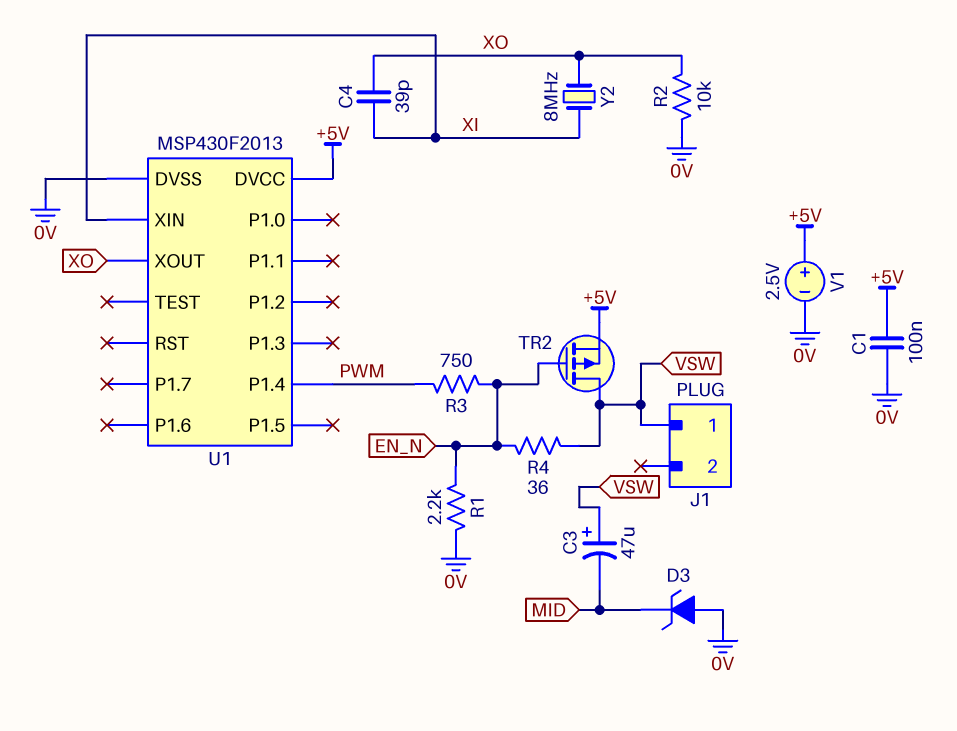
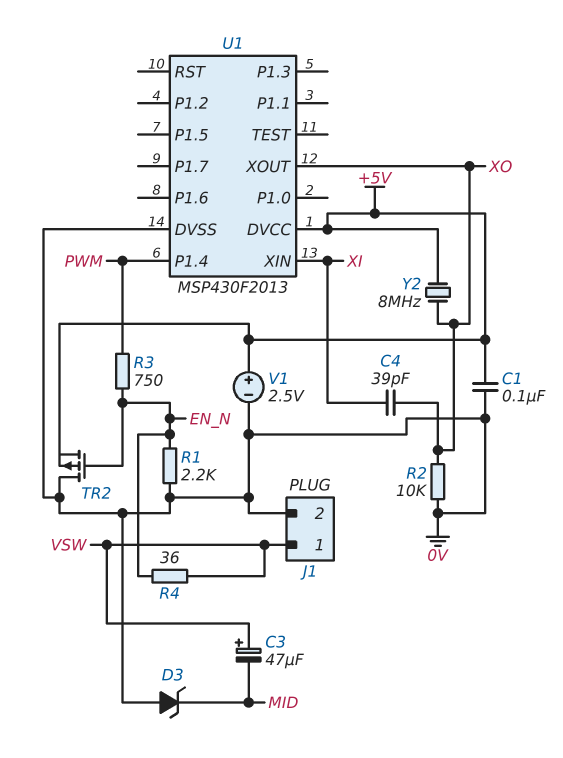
J1 pin 2: none -> 0V
TR2: PMOS (G EN_N, D VSW, S +5V) -> PMOS (G EN_N, D 0V, S +5V)
Y2: 8MHz (XI, XO) -> 8MHz (+5V, XO)

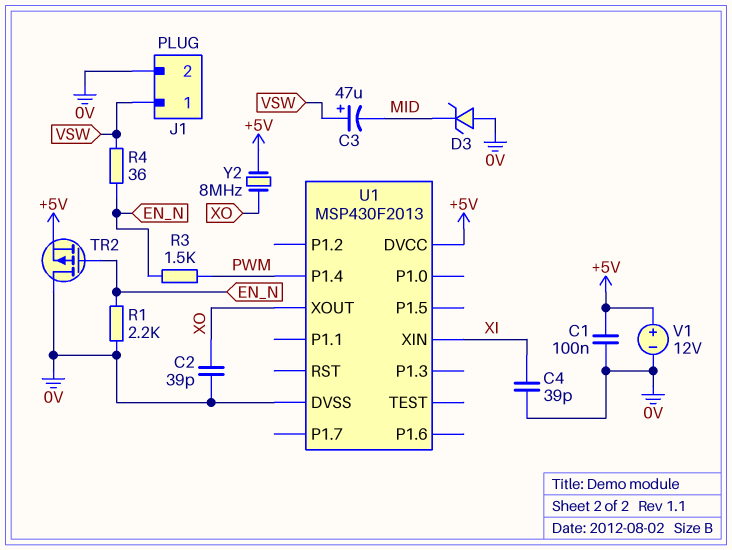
C2: none -> 39pF (0V, XO)
C4: 39pF (XI, XO) -> 39pF (0V, XI)
R2: 10k (0V, XO) -> none
R3: 750 (EN_N, PWM) -> 1.5k (EN_N, PWM)
V1: 2.5V (plus +5V, minus 0V) -> 12V (plus +5V, minus 0V)

